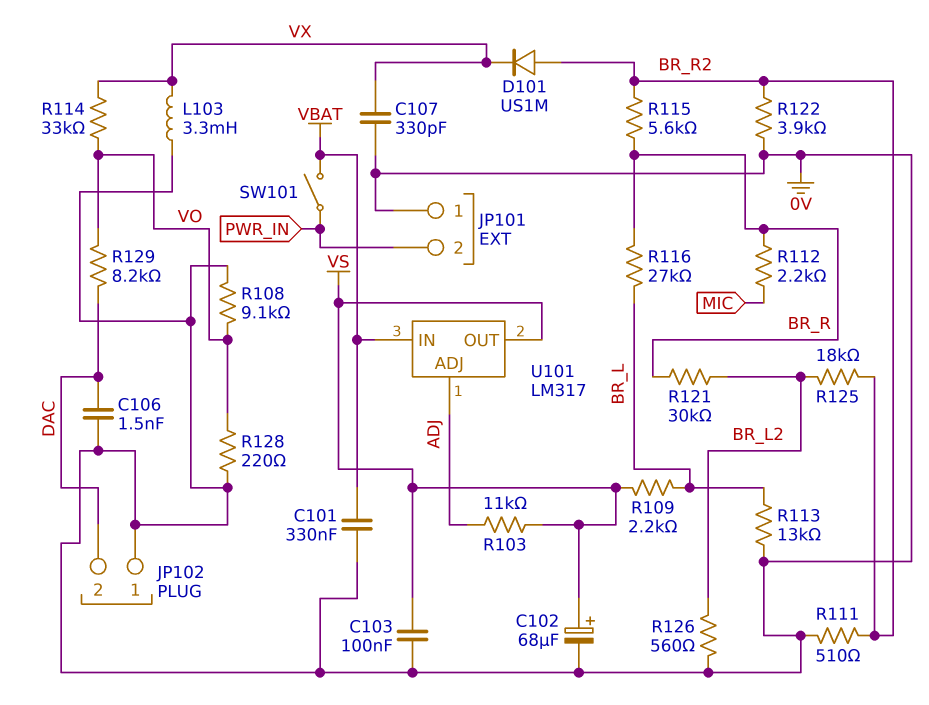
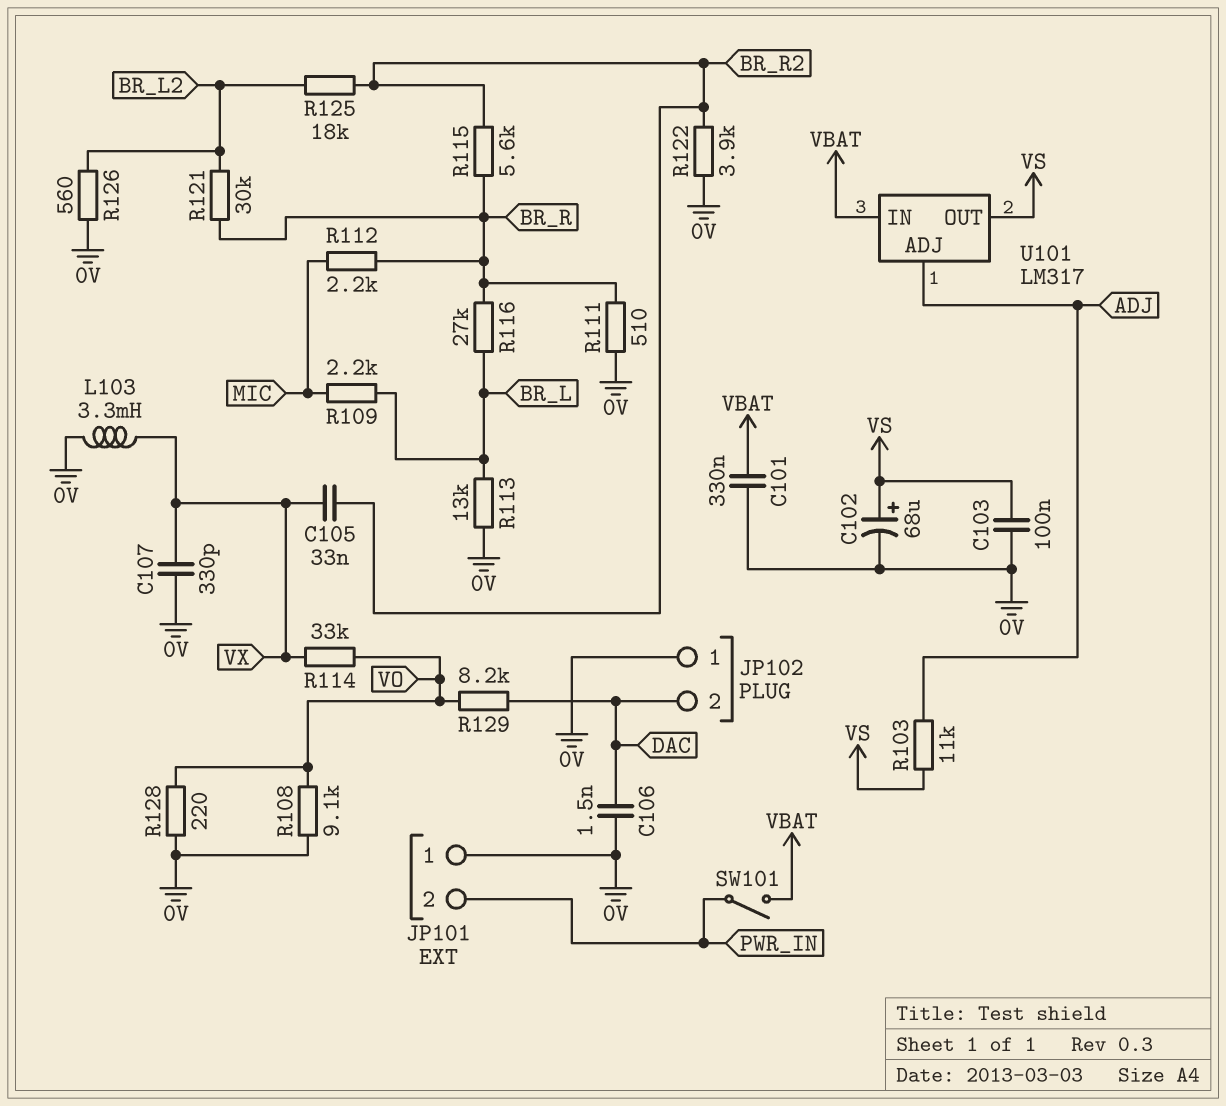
C105: none -> 33nF (BR_R2, VX)
D101: diode US1M (A BR_R2, K VX) -> none
R109: 2.2k (BR_L, VS) -> 2.2k (BR_L, MIC)
R111: 510 (0V, BR_R2) -> 510 (0V, BR_R)

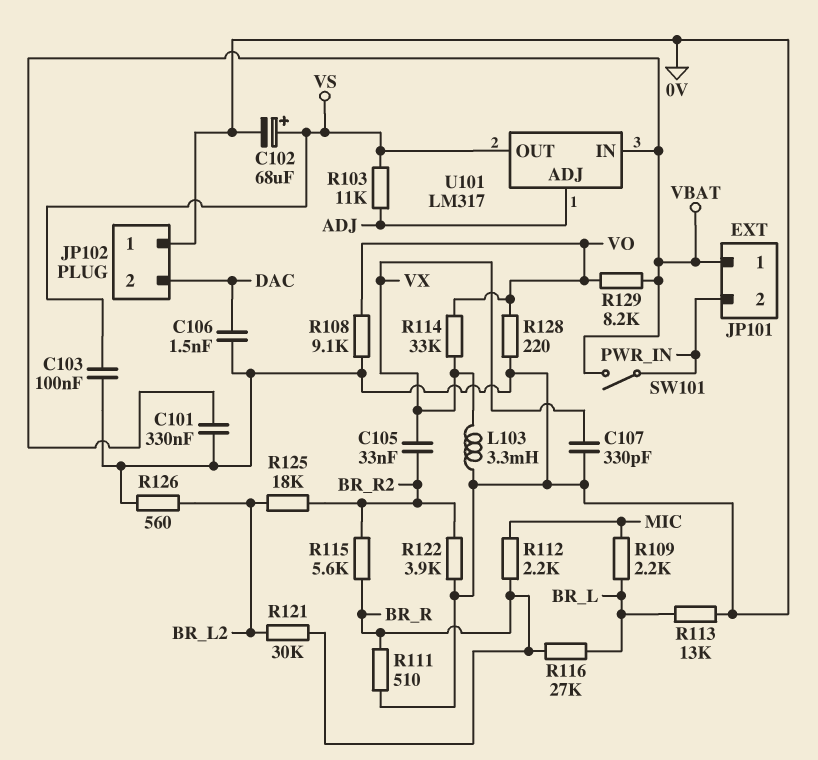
JP101 pin 1: 0V -> VBAT
R129: 8.2k (DAC, VO) -> 8.2k (VBAT, VO)

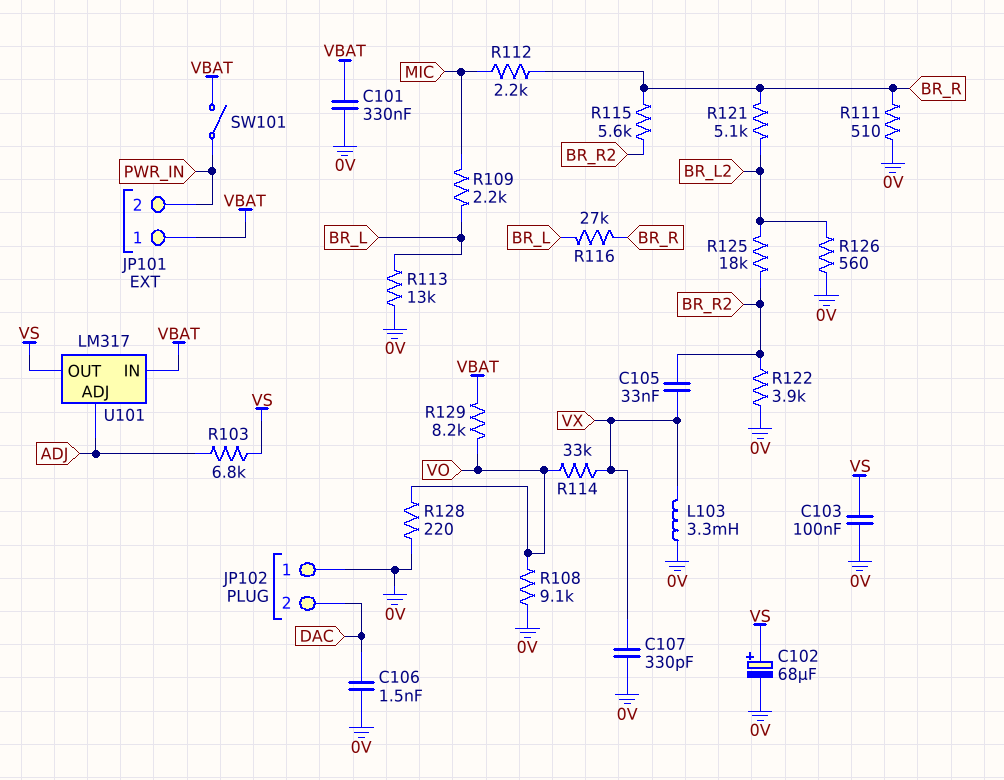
R103: 11k (ADJ, VS) -> 6.8k (ADJ, VS)
R121: 30k (BR_L2, BR_R) -> 5.1k (BR_L2, BR_R)

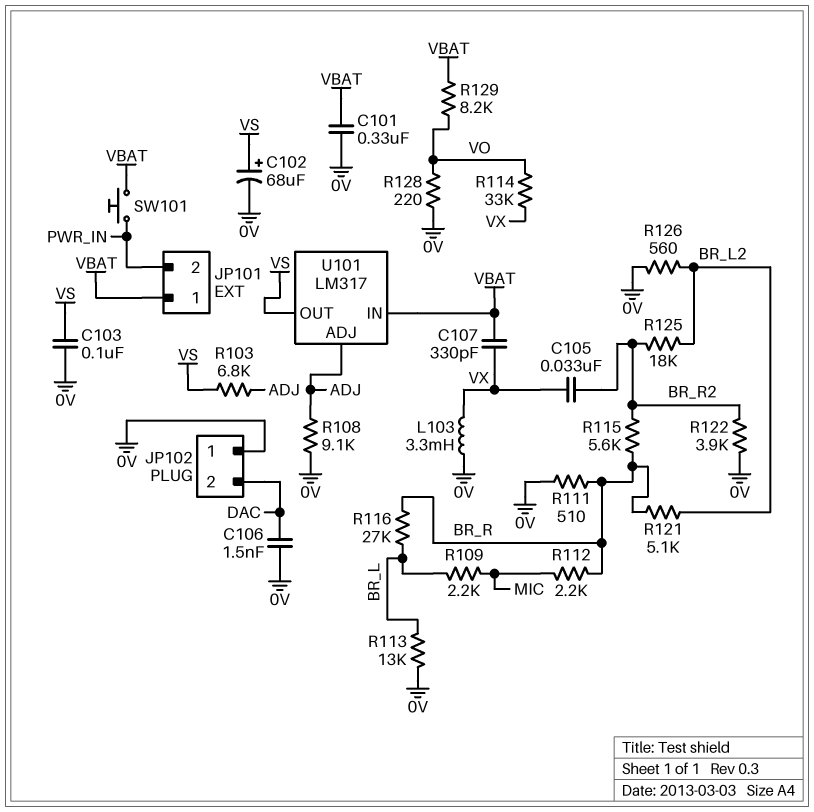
C107: 330pF (0V, VX) -> 330pF (VBAT, VX)
R108: 9.1k (0V, VO) -> 9.1k (0V, ADJ)
SW101: switch (PWR_IN, VBAT) -> button (PWR_IN, VBAT)

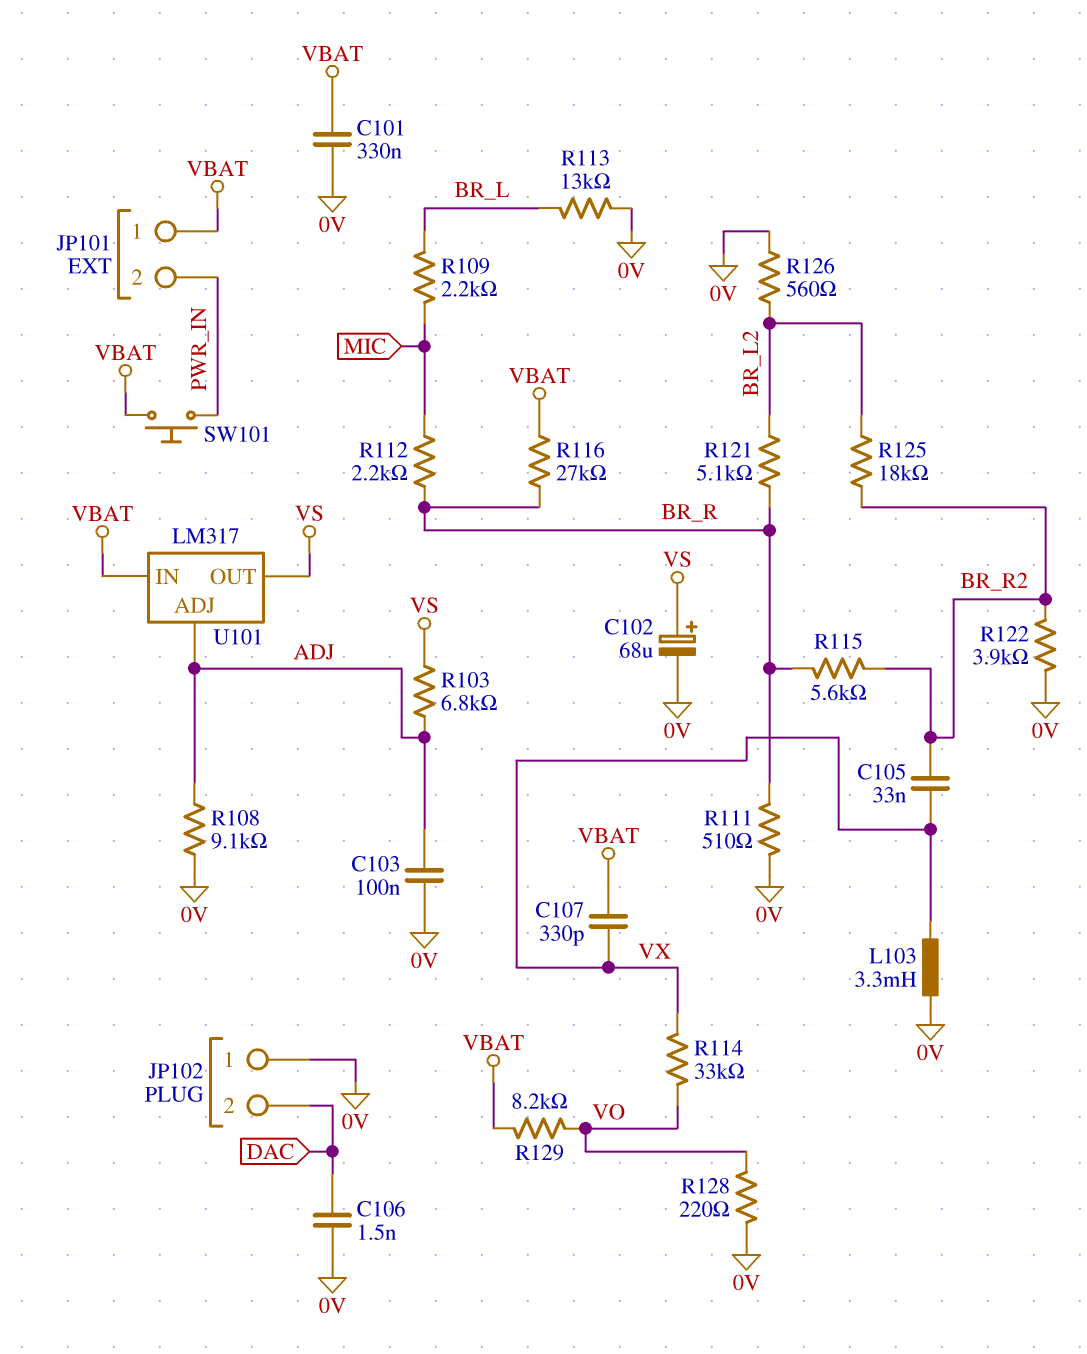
C103: 100nF (0V, VS) -> 100nF (0V, ADJ)
R116: 27k (BR_L, BR_R) -> 27k (BR_R, VBAT)

